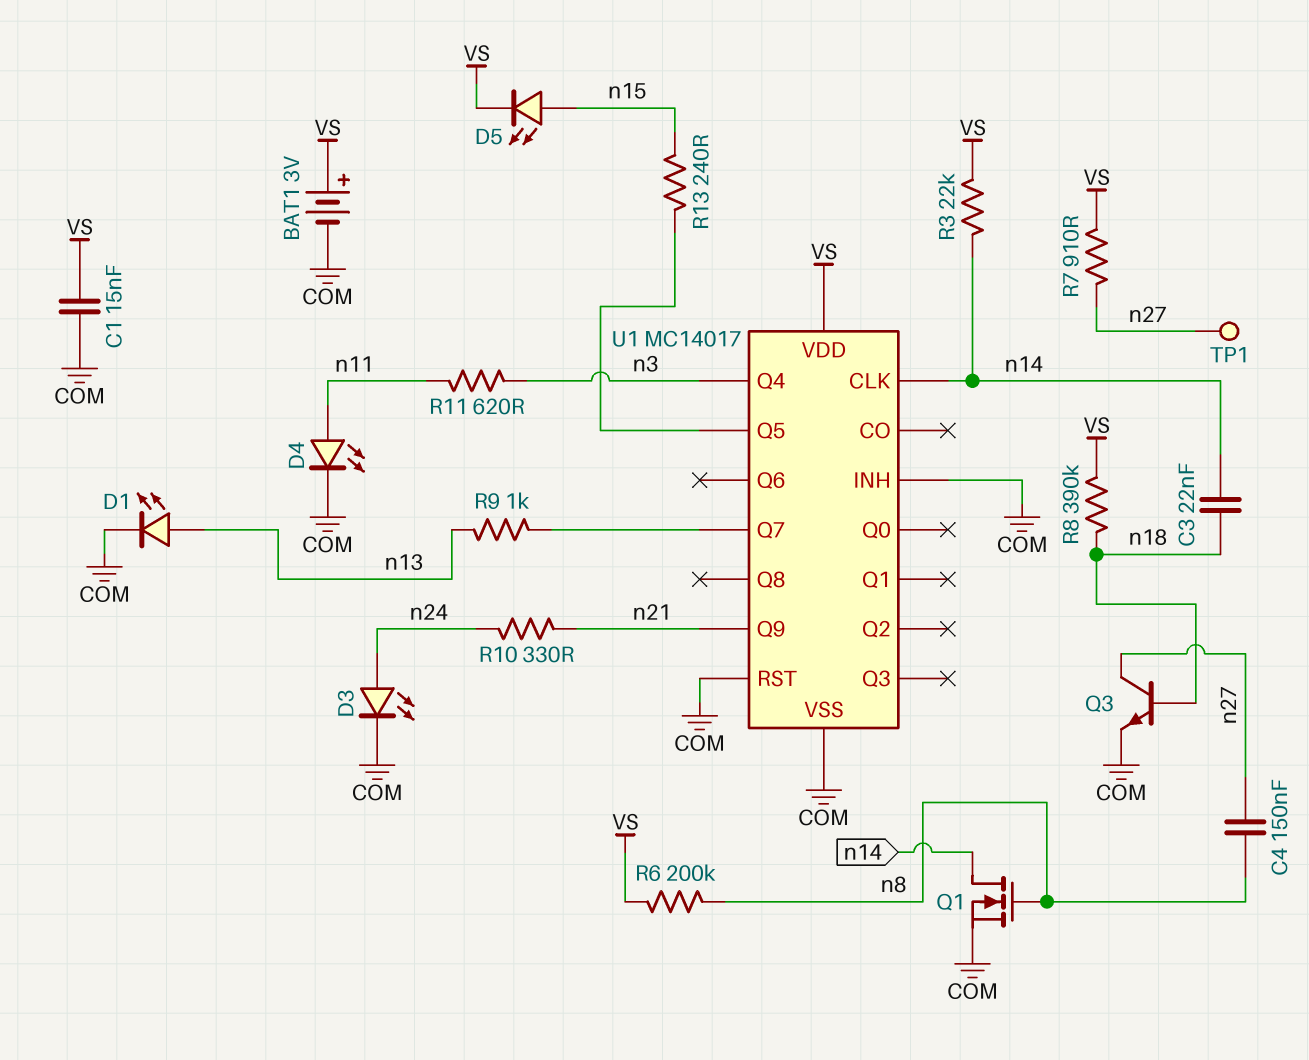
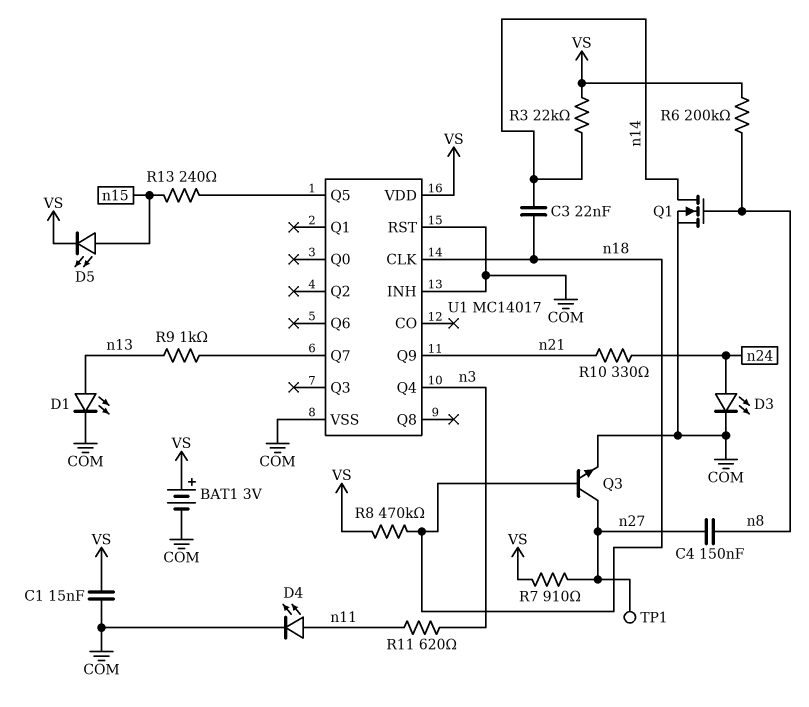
R8: 390k (VS, n18) -> 470k (VS, n18)
U1 pin CLK: n14 -> n18

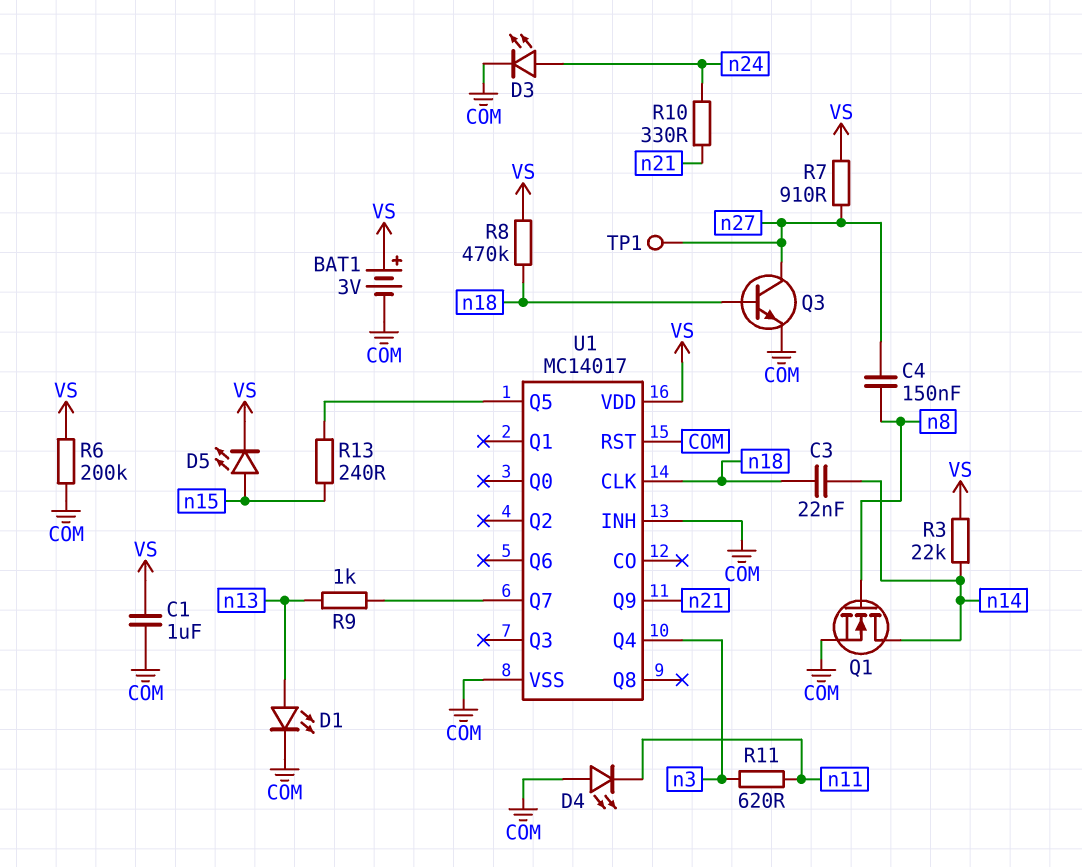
C1: 15nF (COM, VS) -> 1uF (COM, VS)
D4: LED (A n11, K COM) -> LED (A COM, K n11)
R6: 200k (VS, n8) -> 200k (COM, VS)

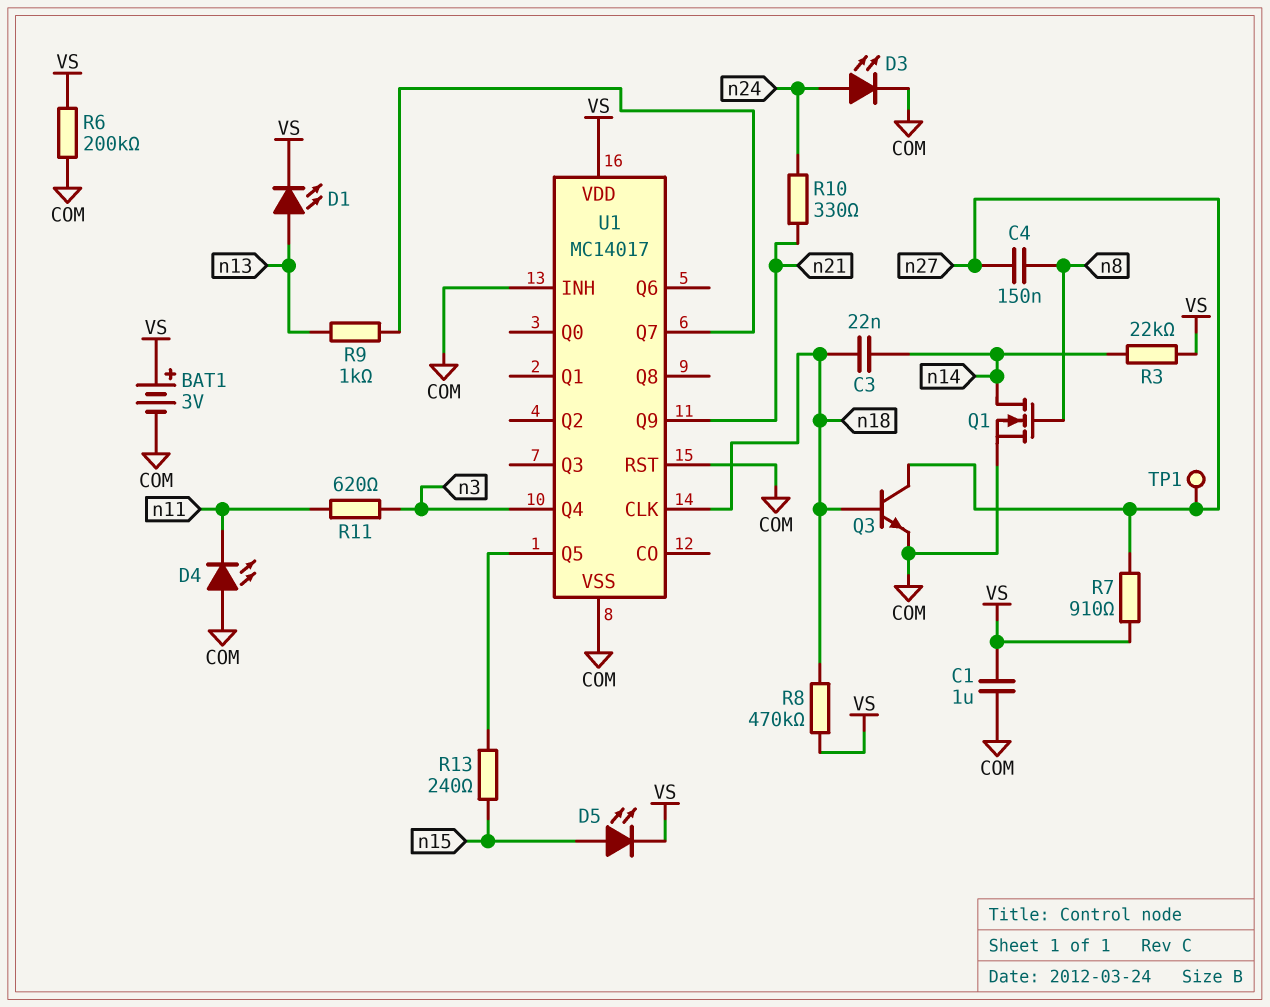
D1: LED (A n13, K COM) -> LED (A n13, K VS)

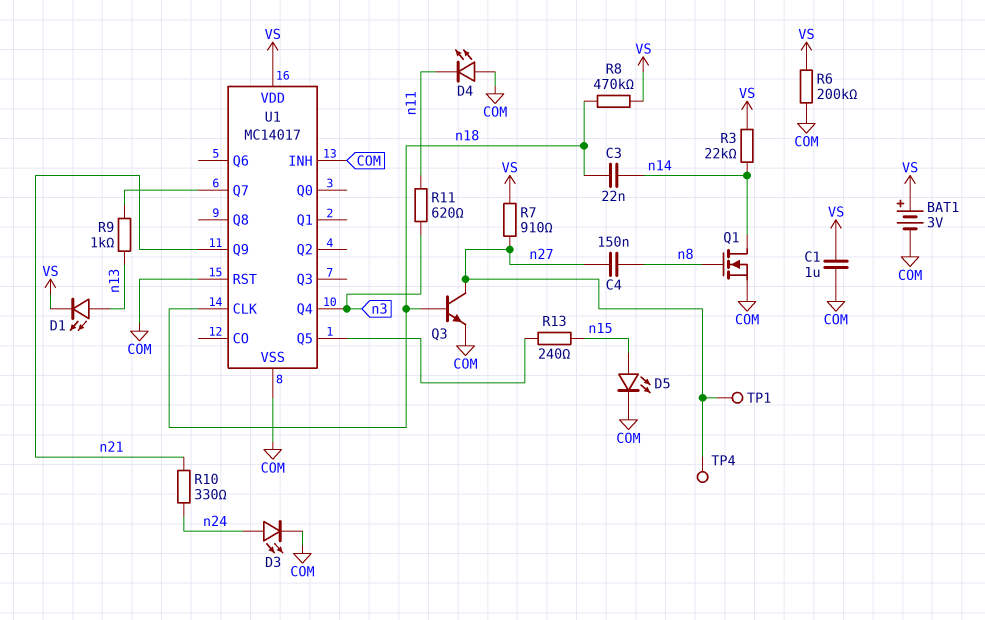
D5: LED (A n15, K VS) -> LED (A n15, K COM)
TP4: none -> test point (n27)

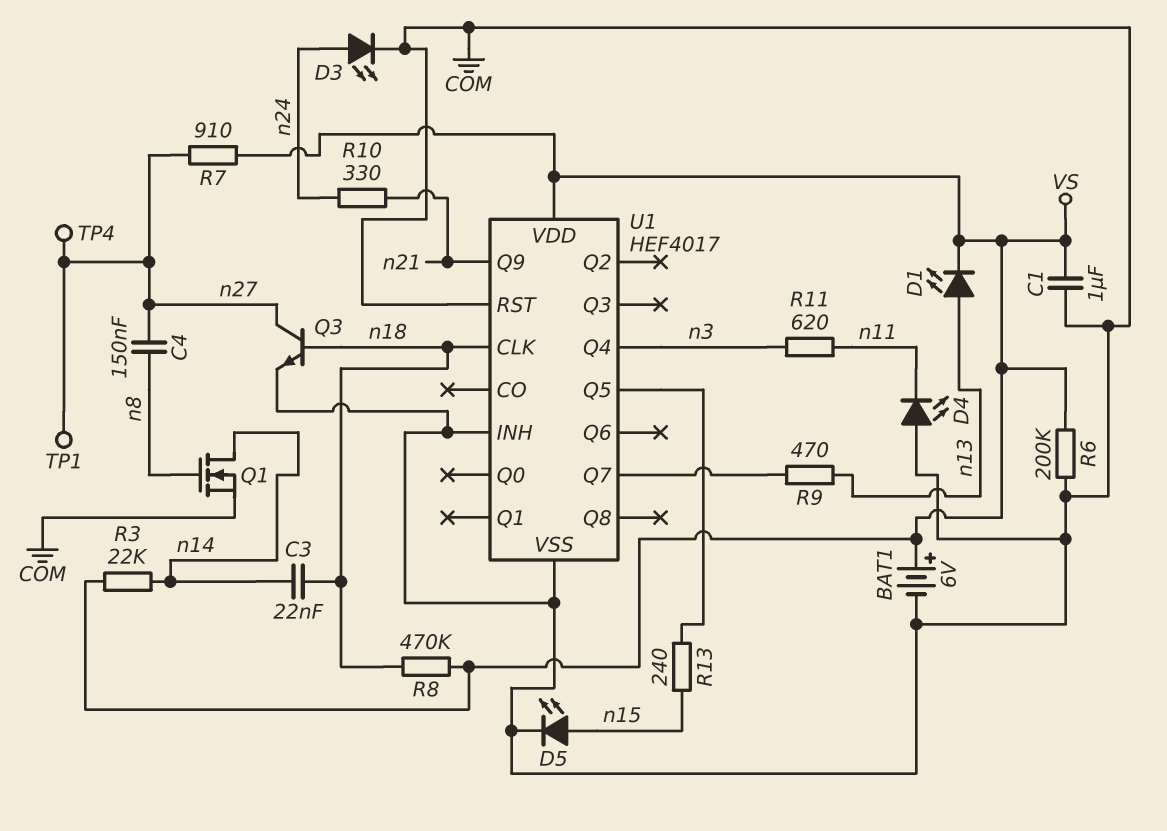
BAT1: 3V (plus VS, minus COM) -> 6V (plus VS, minus COM)
R9: 1k (U1/Q7, n13) -> 470 (U1/Q7, n13)
U1: MC14017 -> HEF4017

